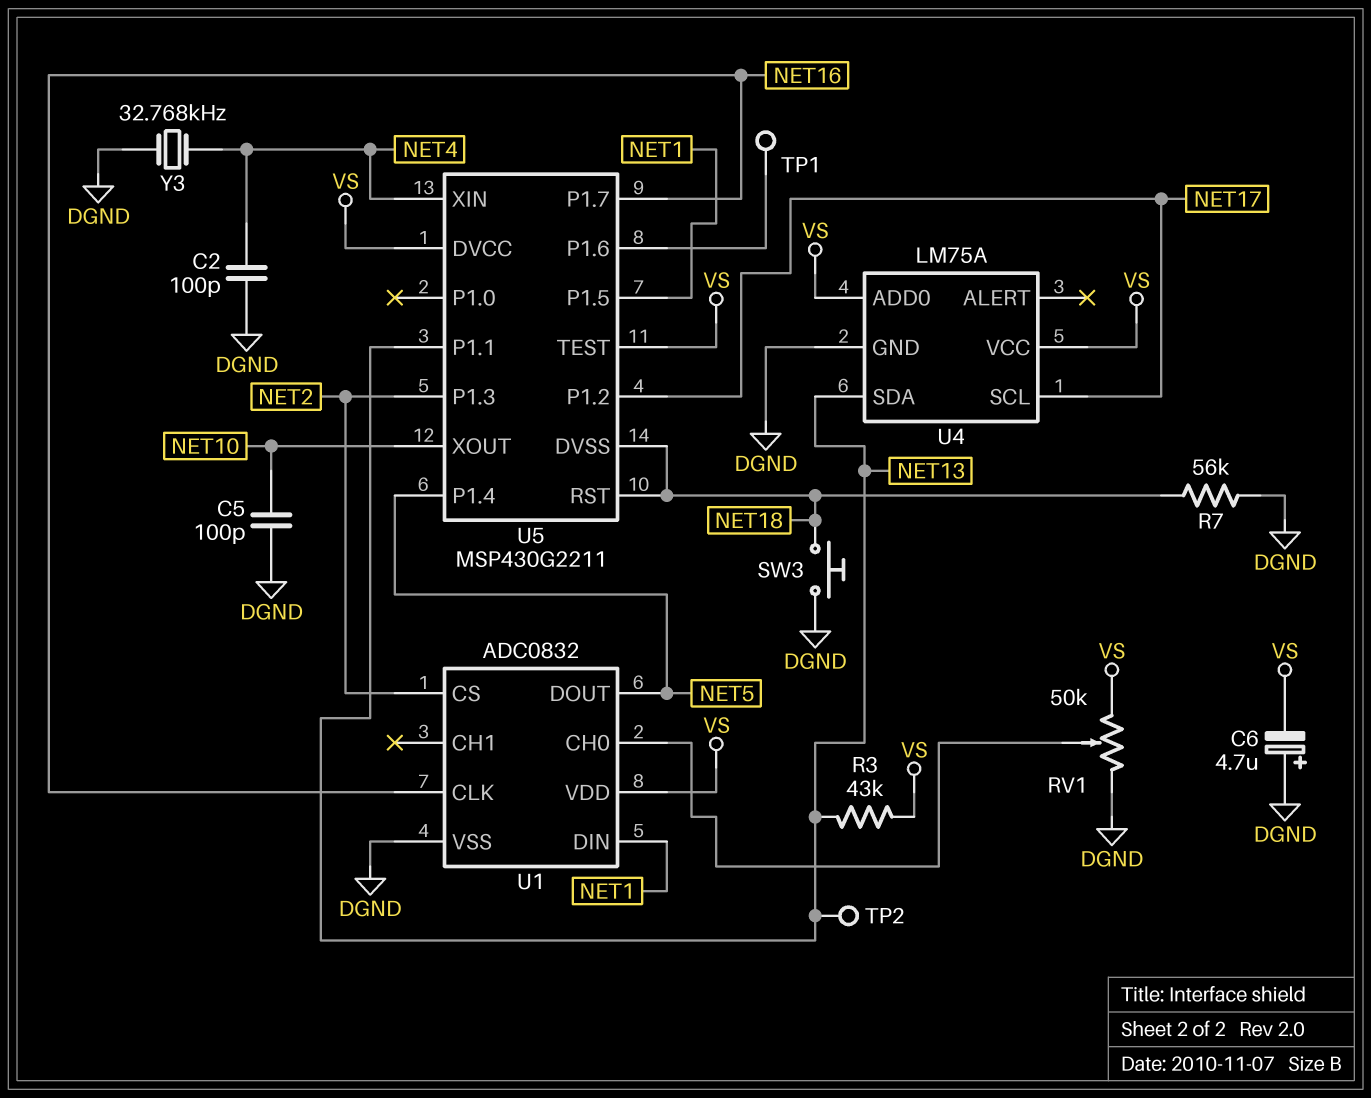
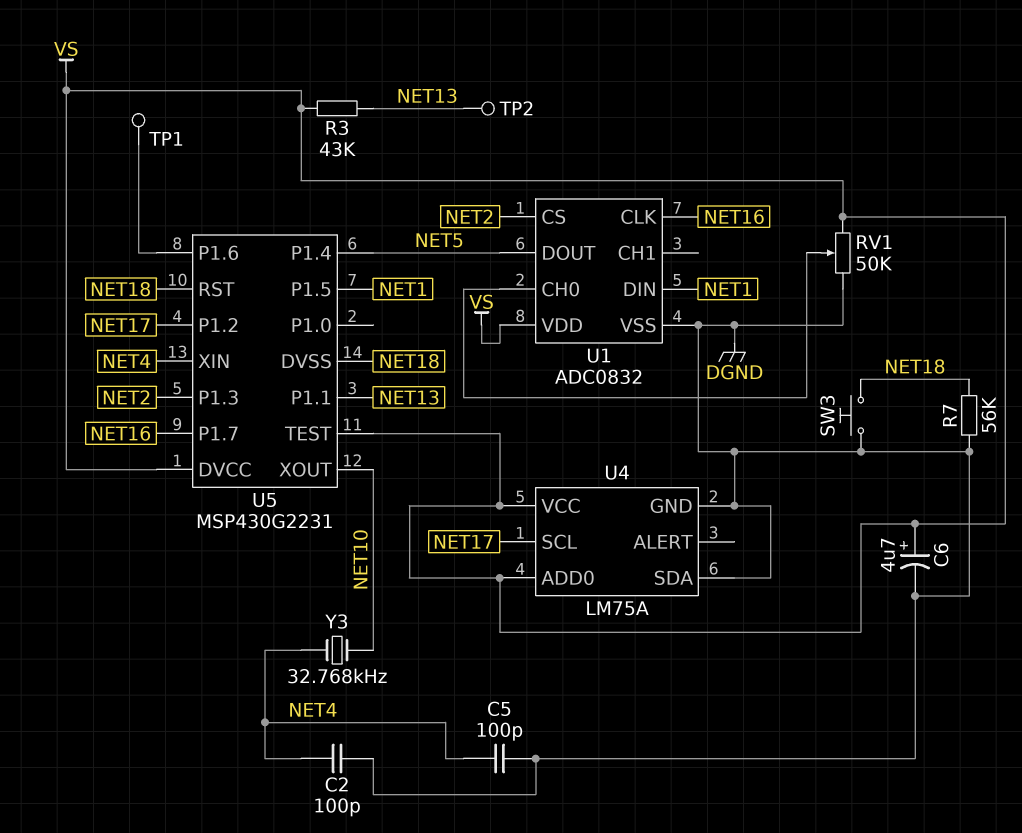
C5: 100pF (DGND, NET10) -> 100pF (DGND, NET4)
C6: 4.7uF (plus DGND, minus VS) -> 4.7uF (plus VS, minus DGND)
U4 pin SDA: NET13 -> DGND
U5: MSP430G2211 -> MSP430G2231
Y3: 32.768kHz (DGND, NET4) -> 32.768kHz (NET4, NET10)

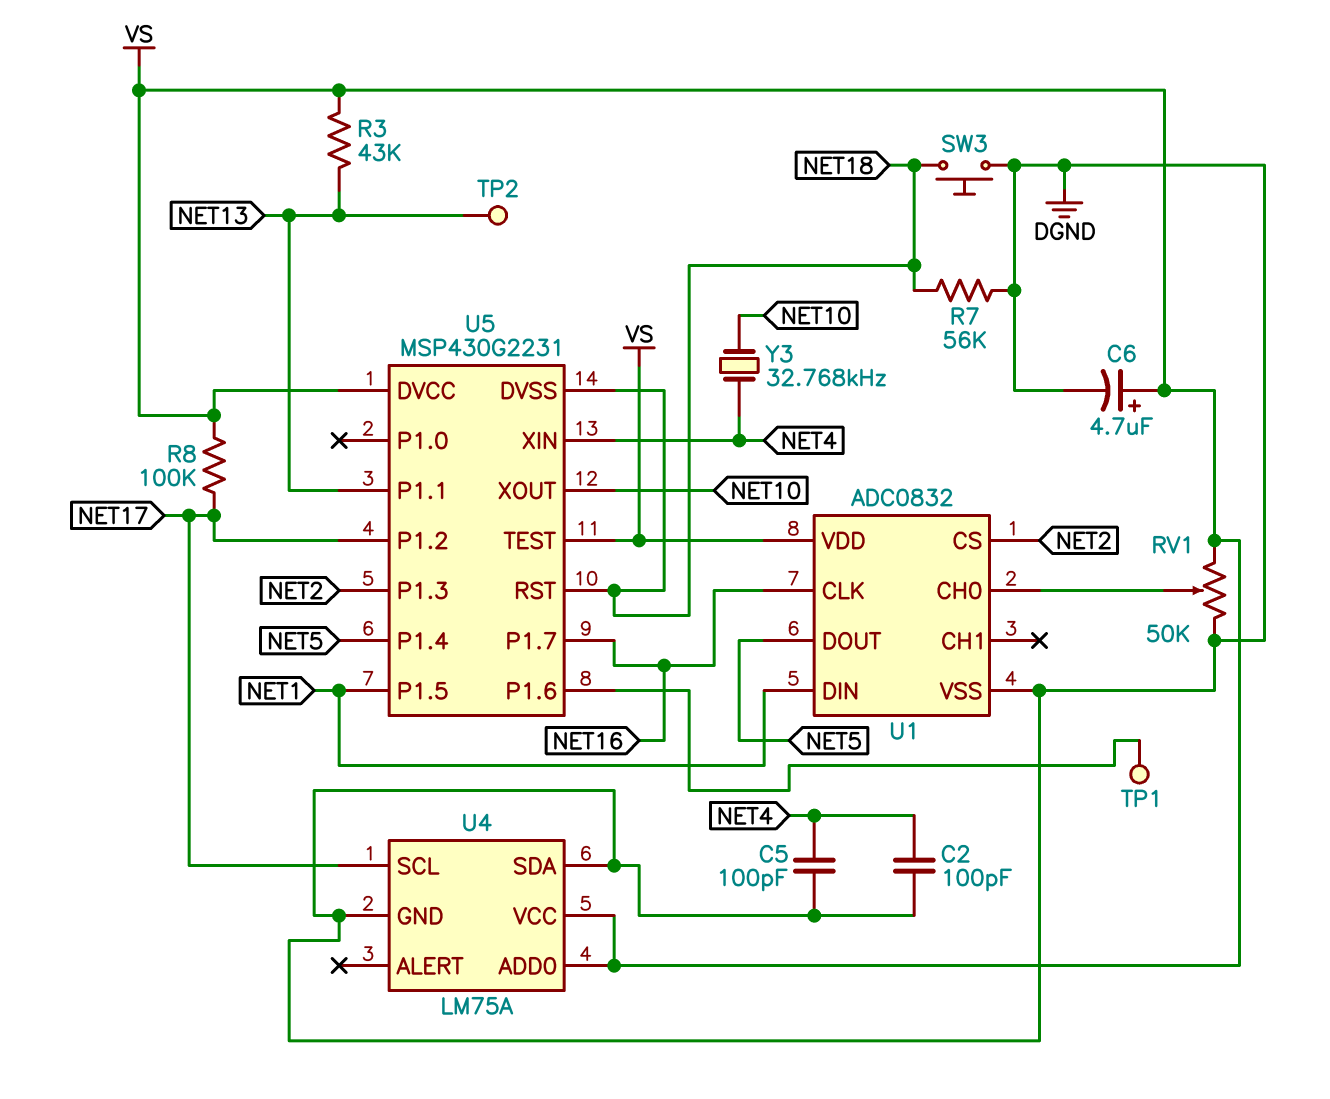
R8: none -> 100k (NET17, VS)

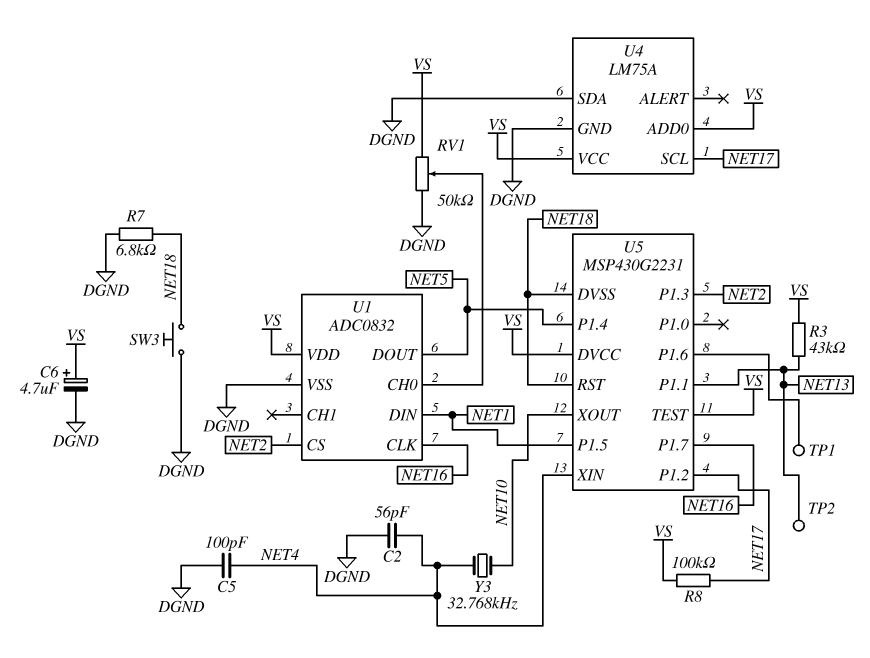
C2: 100pF (DGND, NET4) -> 56pF (DGND, NET4)
R7: 56k (DGND, NET18) -> 6.8k (DGND, NET18)

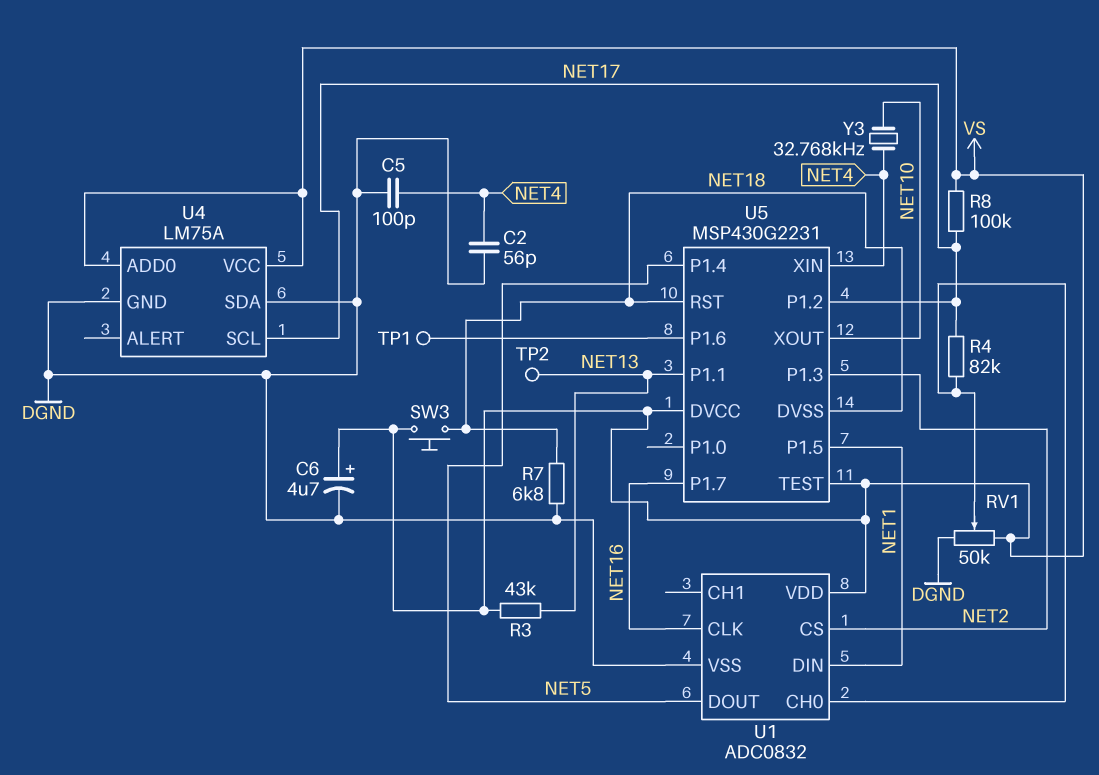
R4: none -> 82k (NET17, U1/CH0)
SW3: button (DGND, NET18) -> button (NET18, VS)

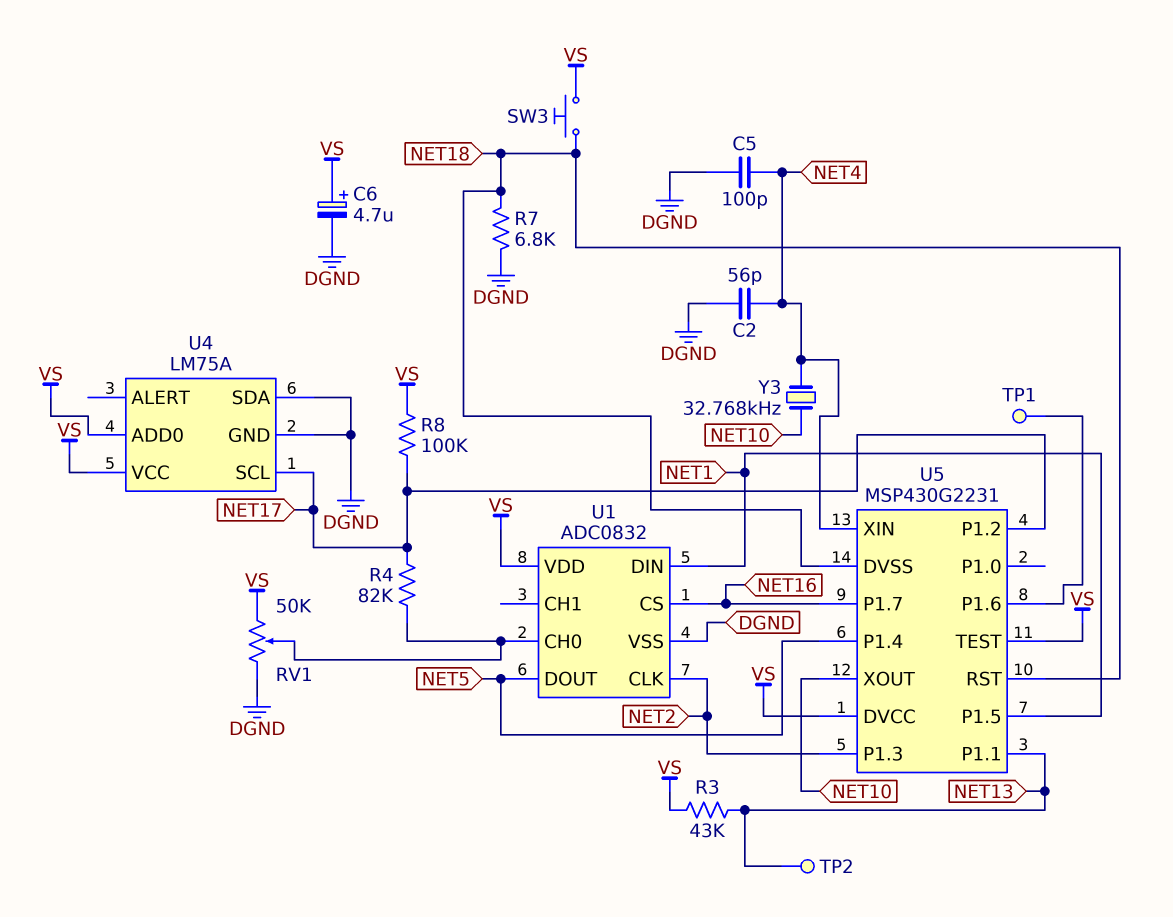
U1 pin CLK: NET16 -> NET2
U1 pin CS: NET2 -> NET16

